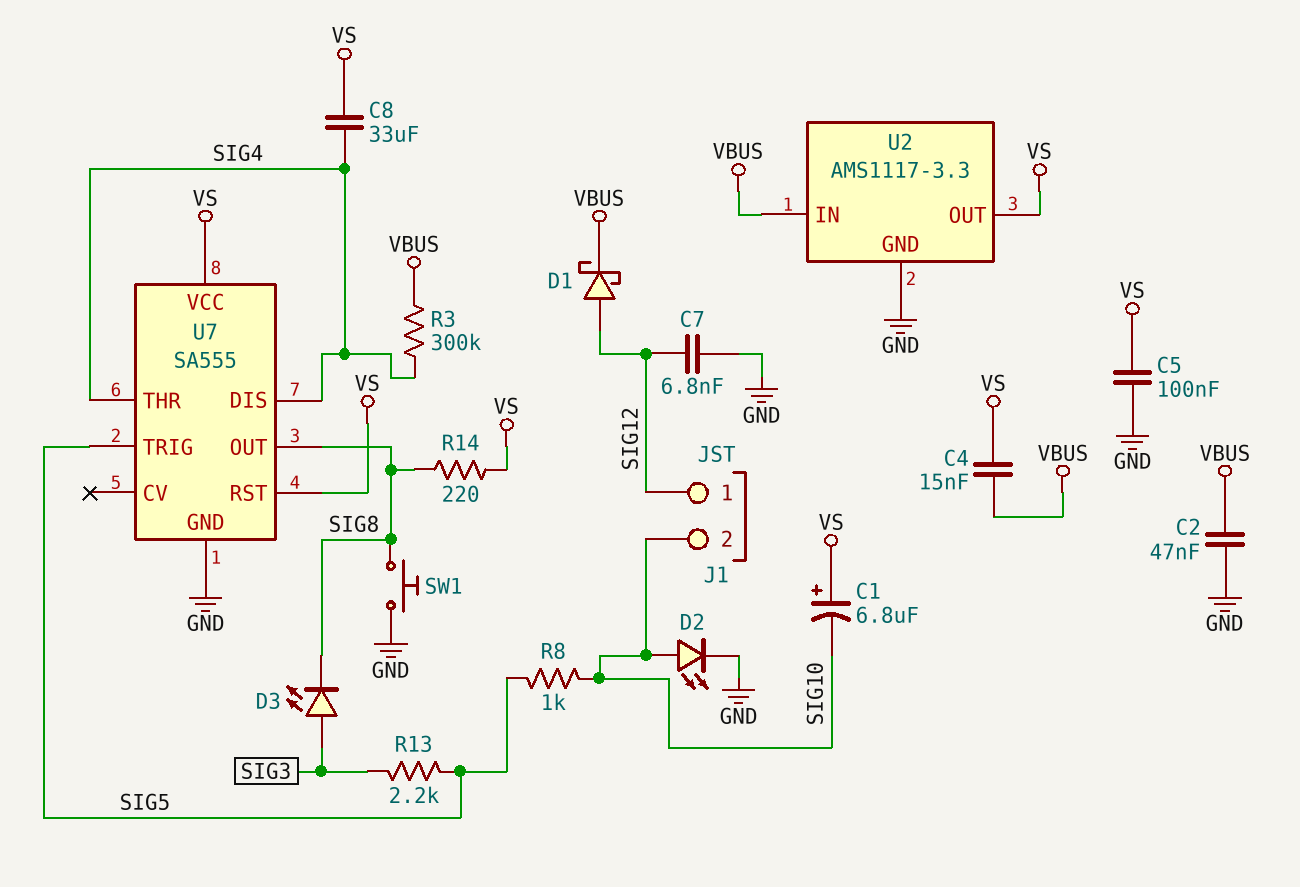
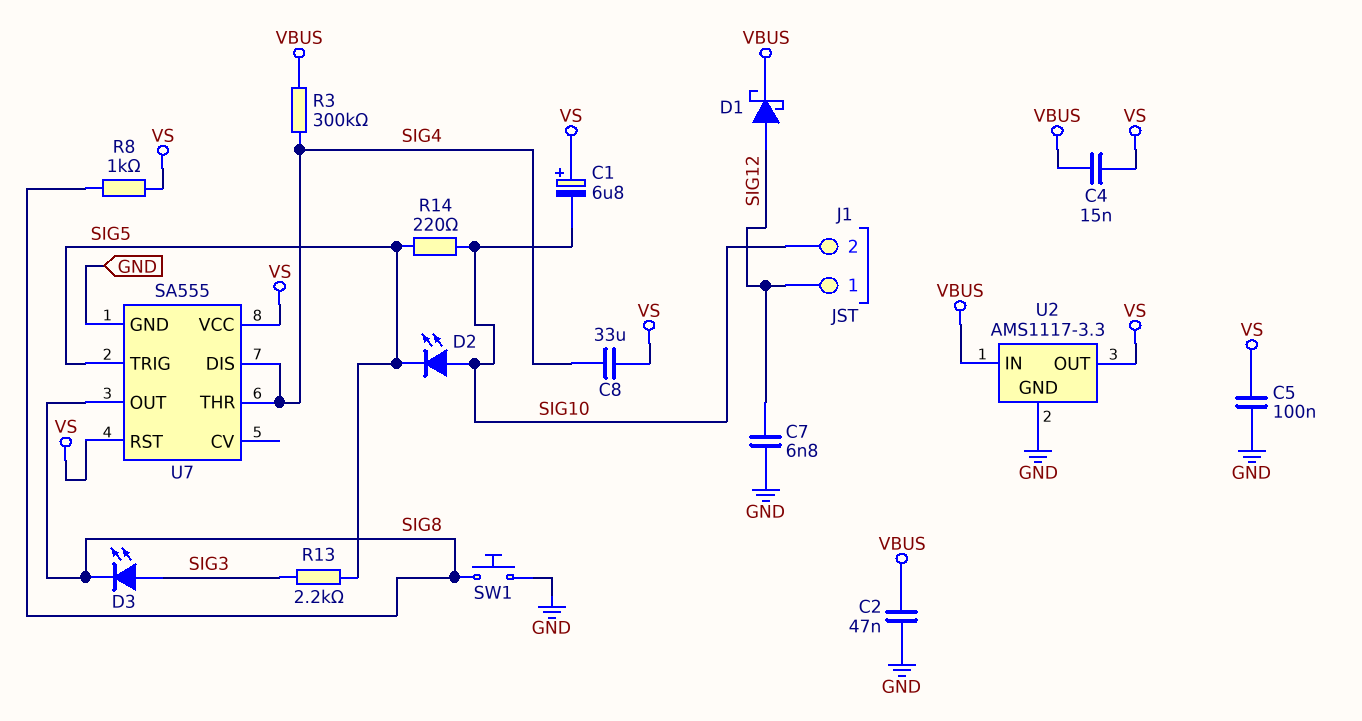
D2: LED (A SIG10, K GND) -> LED (A SIG10, K SIG5)
R8: 1k (SIG5, SIG10) -> 1k (SIG8, VS)
R14: 220 (SIG8, VS) -> 220 (SIG5, SIG10)

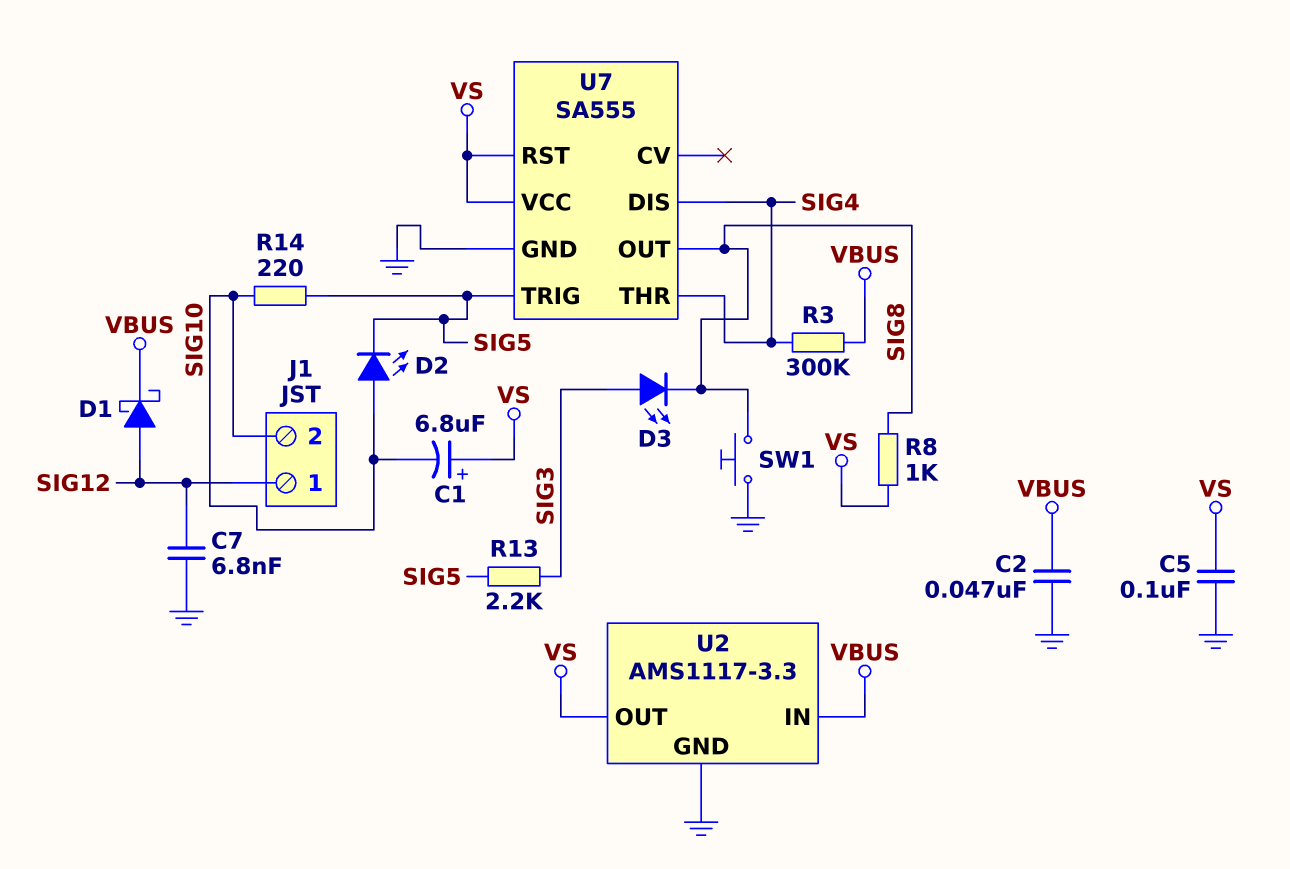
C4: 15nF (VBUS, VS) -> none
C8: 33uF (SIG4, VS) -> none

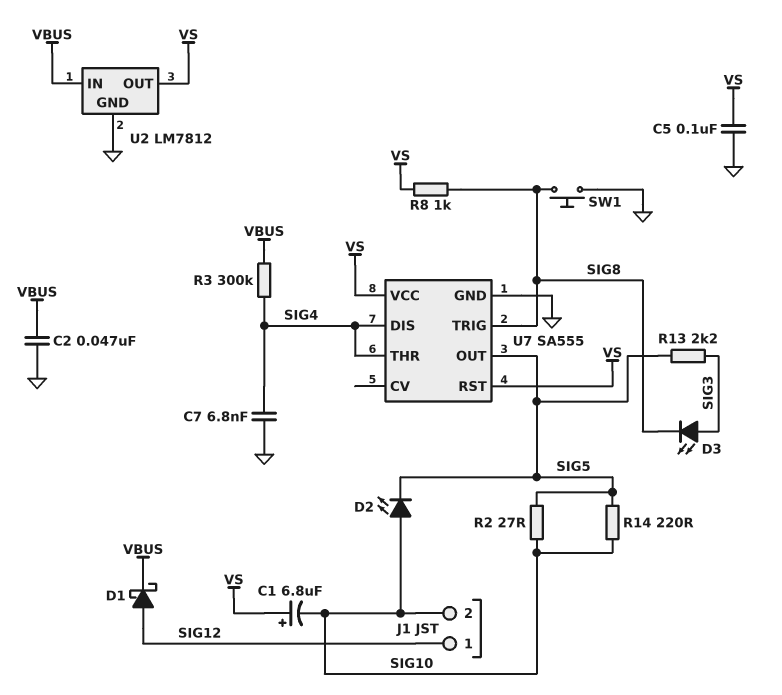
C7: 6.8nF (GND, SIG12) -> 6.8nF (GND, SIG4)
R2: none -> 27 (SIG5, SIG10)
U2: AMS1117-3.3 -> LM7812
U7 pin OUT: SIG8 -> SIG5
U7 pin TRIG: SIG5 -> SIG8

